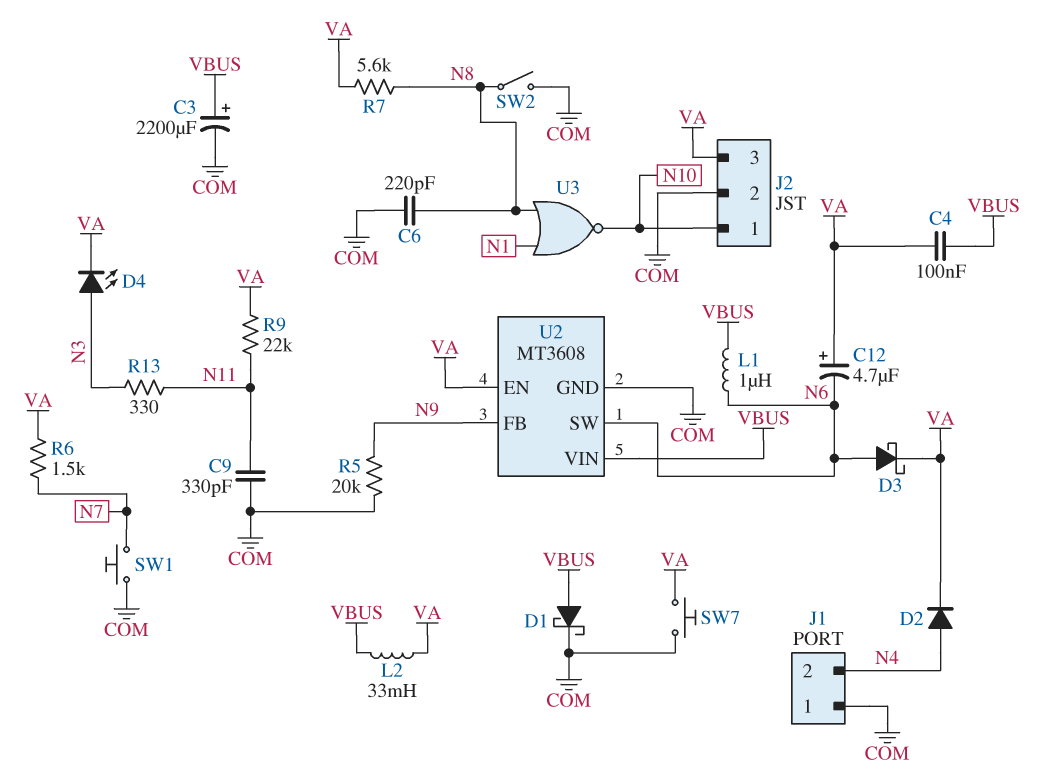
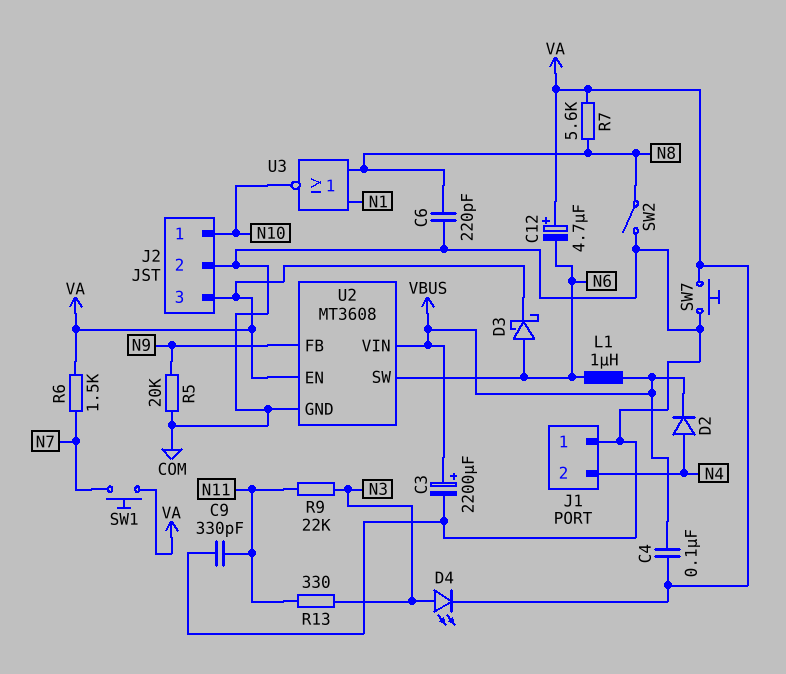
D1: schottky (A VBUS, K COM) -> none
D2: diode (A N4, K VA) -> diode (A N4, K VBUS)
L2: 33mH (VA, VBUS) -> none
R9: 22k (N11, VA) -> 22k (N3, N11)
SW1: button (COM, N7) -> button (N7, VA)

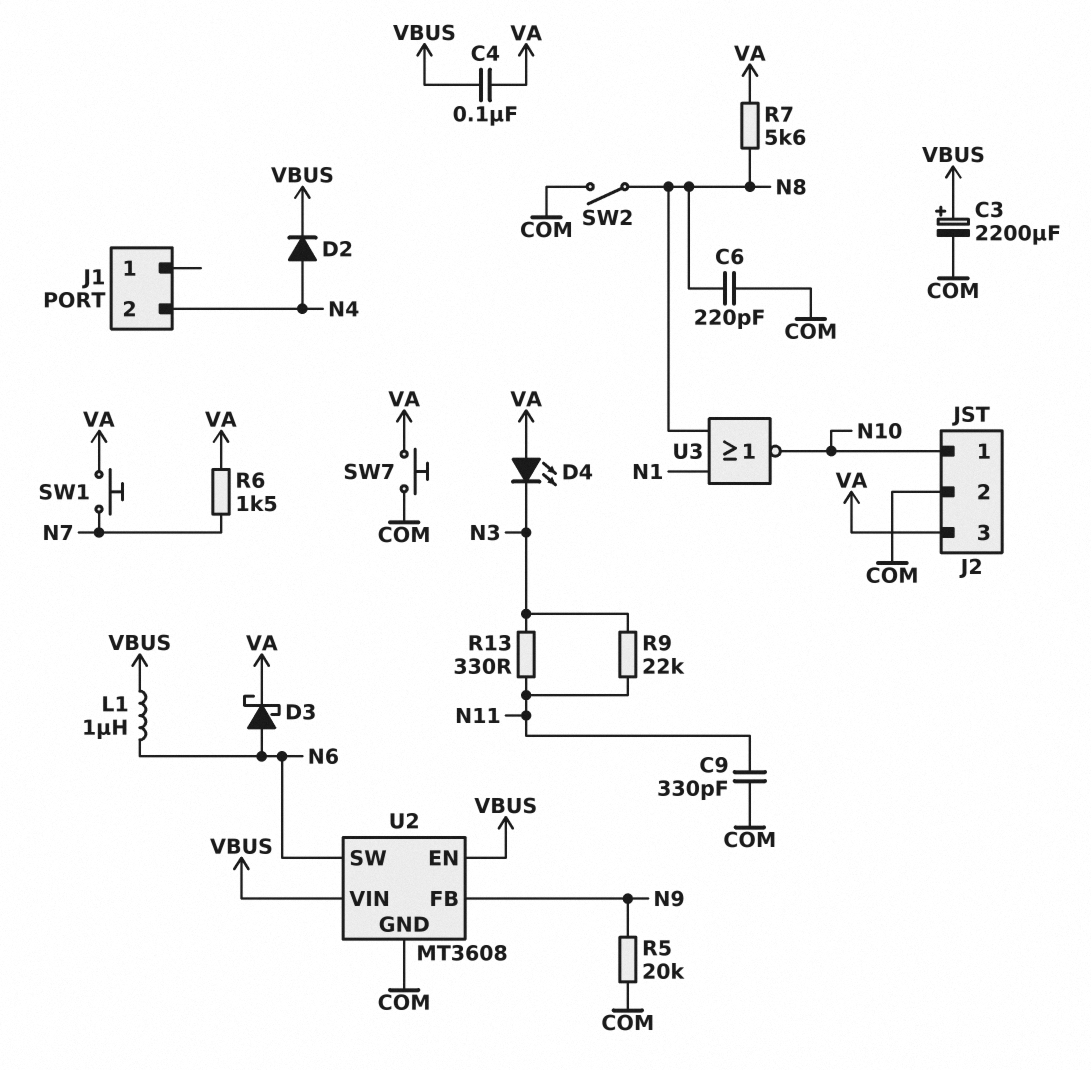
C12: 4.7uF (plus VA, minus N6) -> none
D4: LED (A N3, K VA) -> LED (A VA, K N3)
J1 pin 1: COM -> none
U2 pin EN: VA -> VBUS

